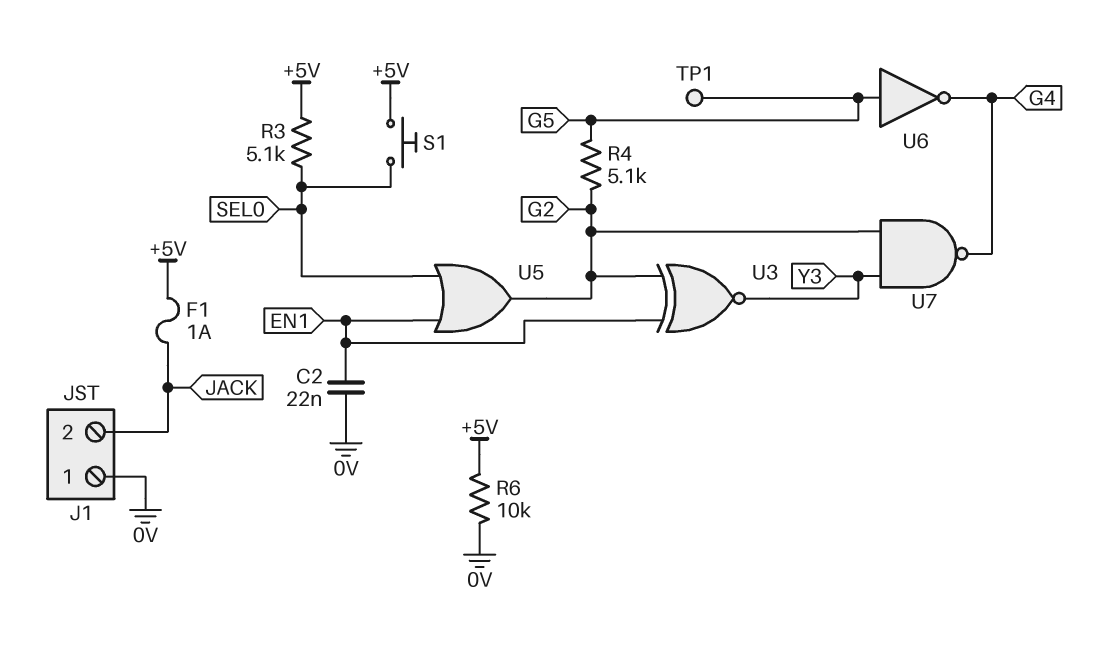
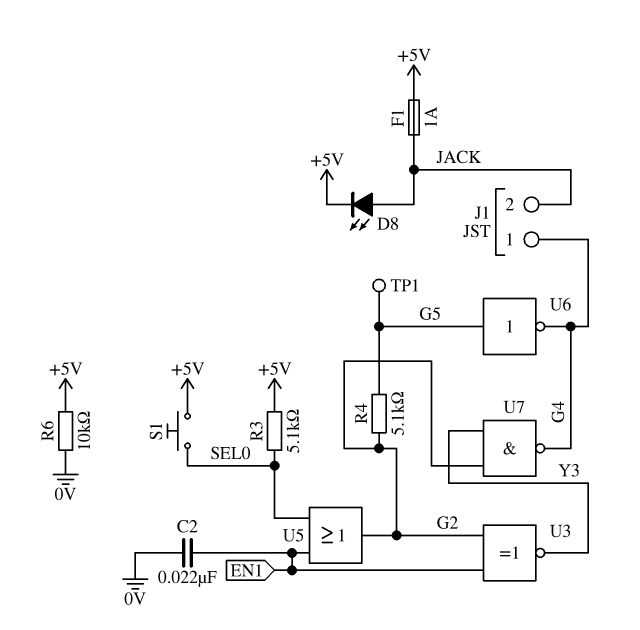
D8: none -> LED (A JACK, K +5V)
J1 pin 1: 0V -> G4

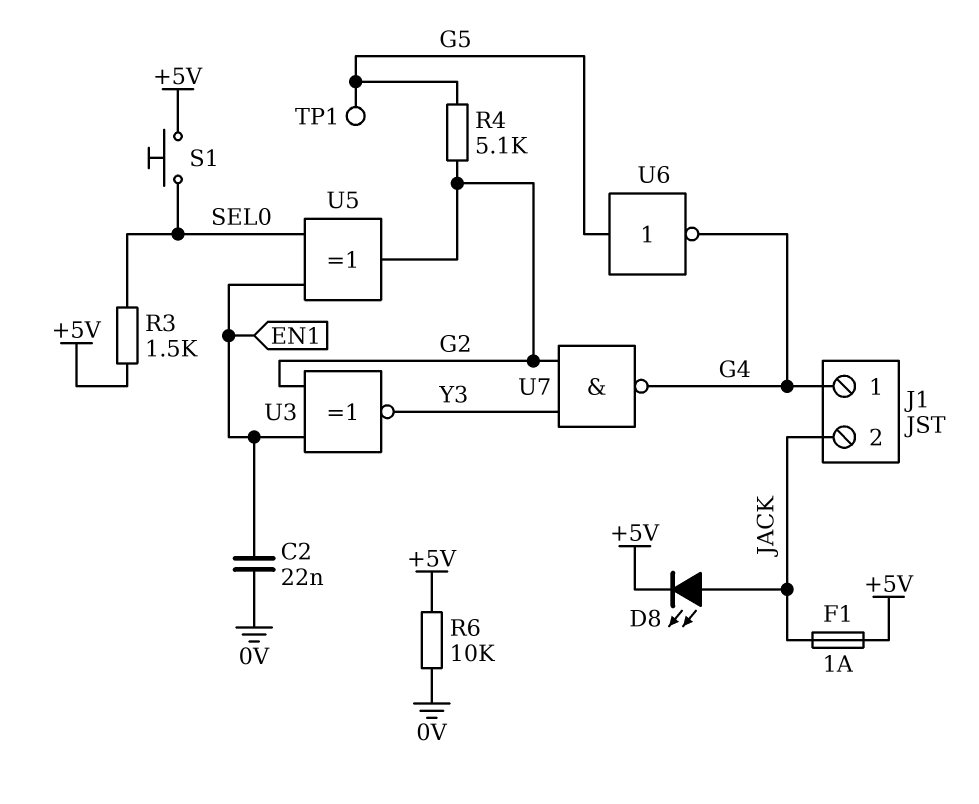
R3: 5.1k (+5V, SEL0) -> 1.5k (+5V, SEL0)
U5: OR (in EN1, in SEL0, out G2) -> XOR (in EN1, in SEL0, out G2)

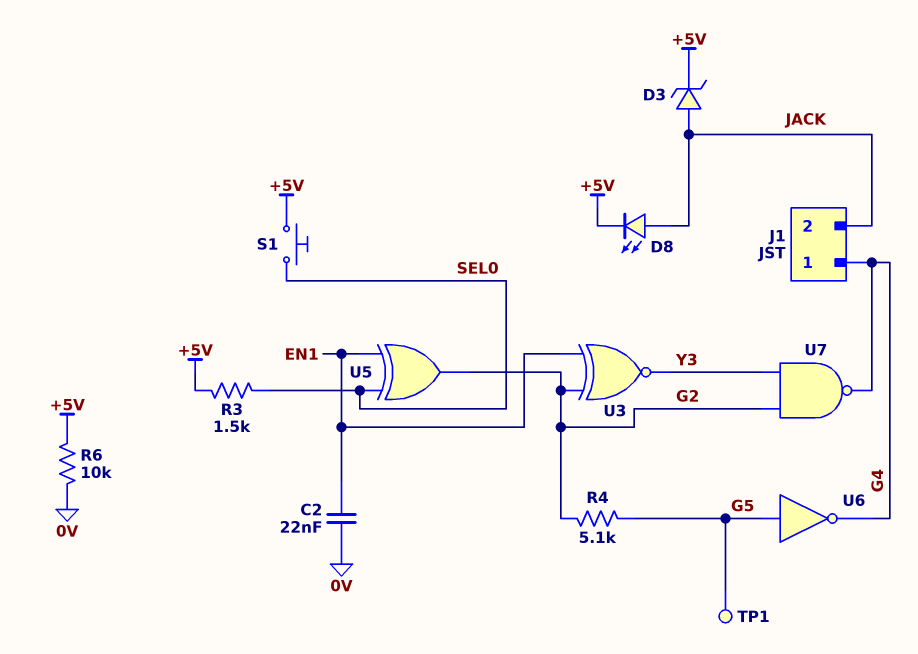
D3: none -> zener (A JACK, K +5V)
F1: 1A (+5V, JACK) -> none

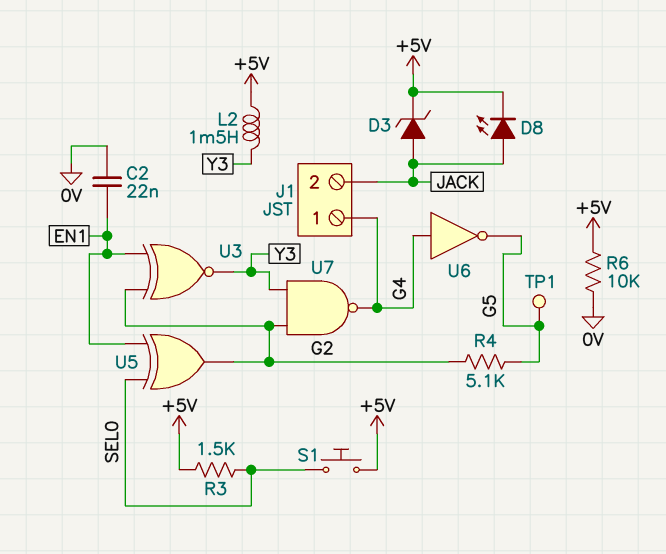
L2: none -> 1.5mH (+5V, Y3)
U6: NOT (in G5, out G4) -> NOT (in G4, out G5)

